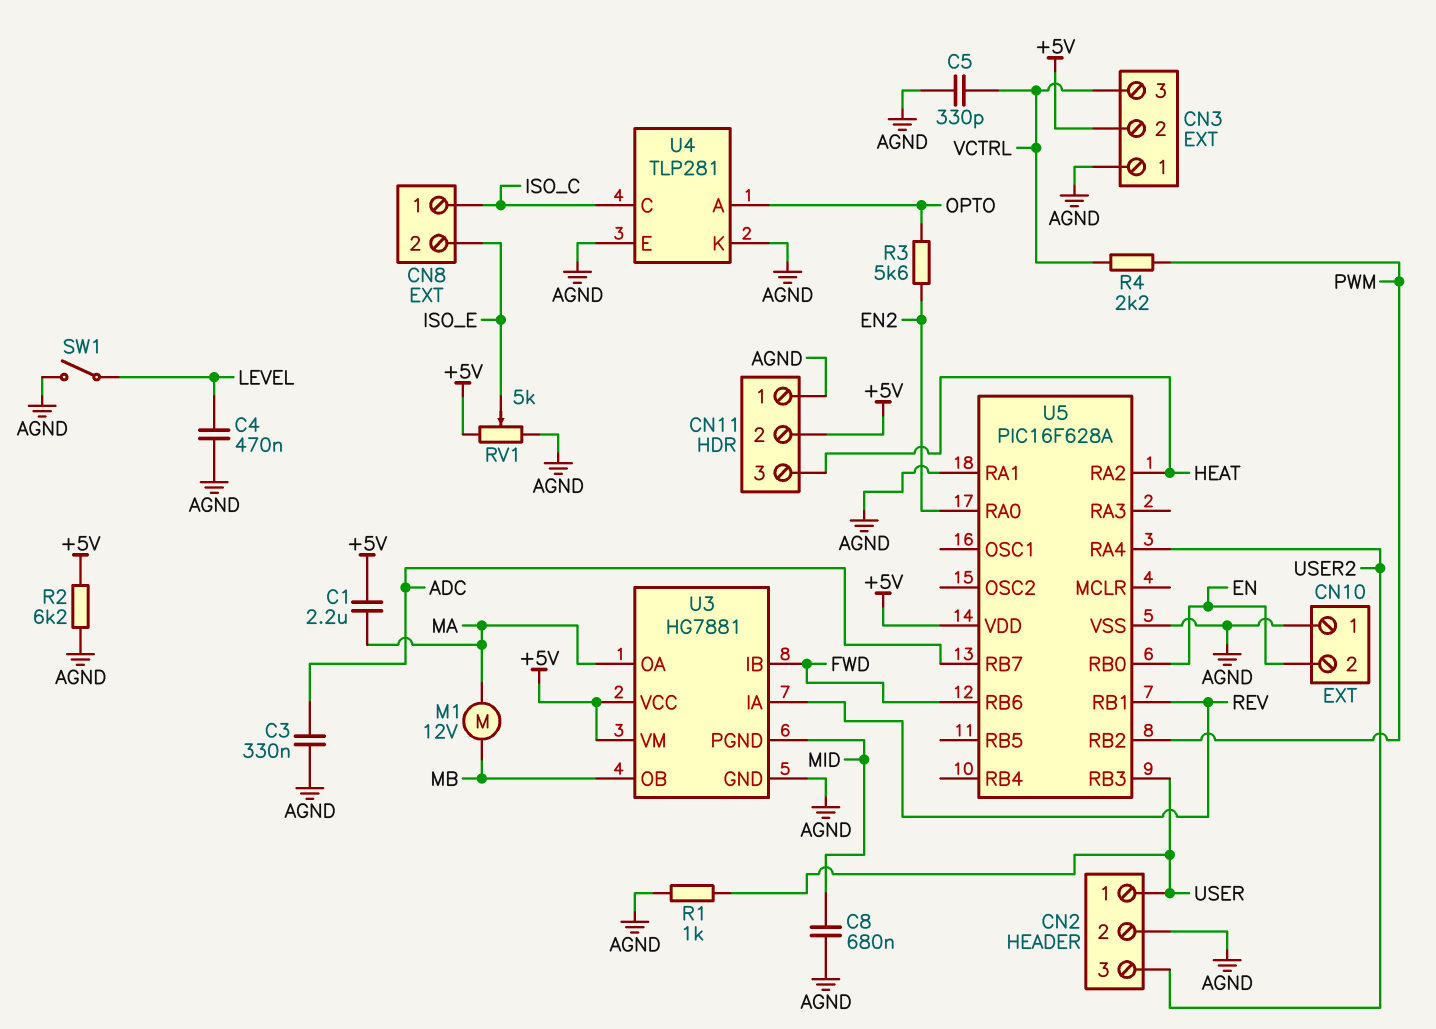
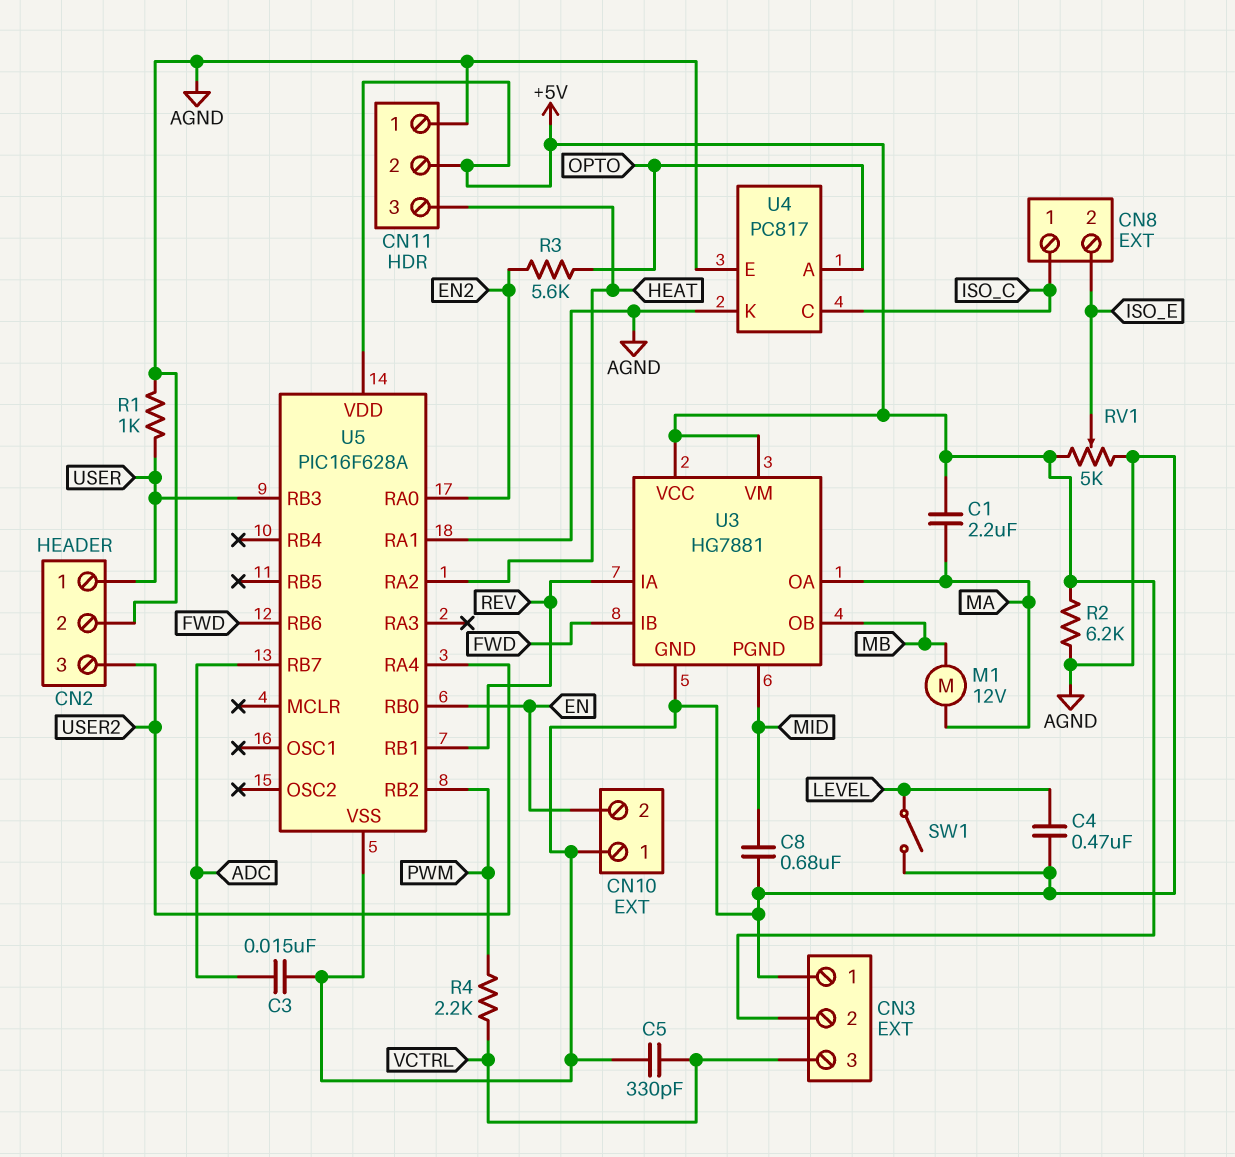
C3: 330nF (ADC, AGND) -> 15nF (ADC, AGND)
U4: TLP281 -> PC817

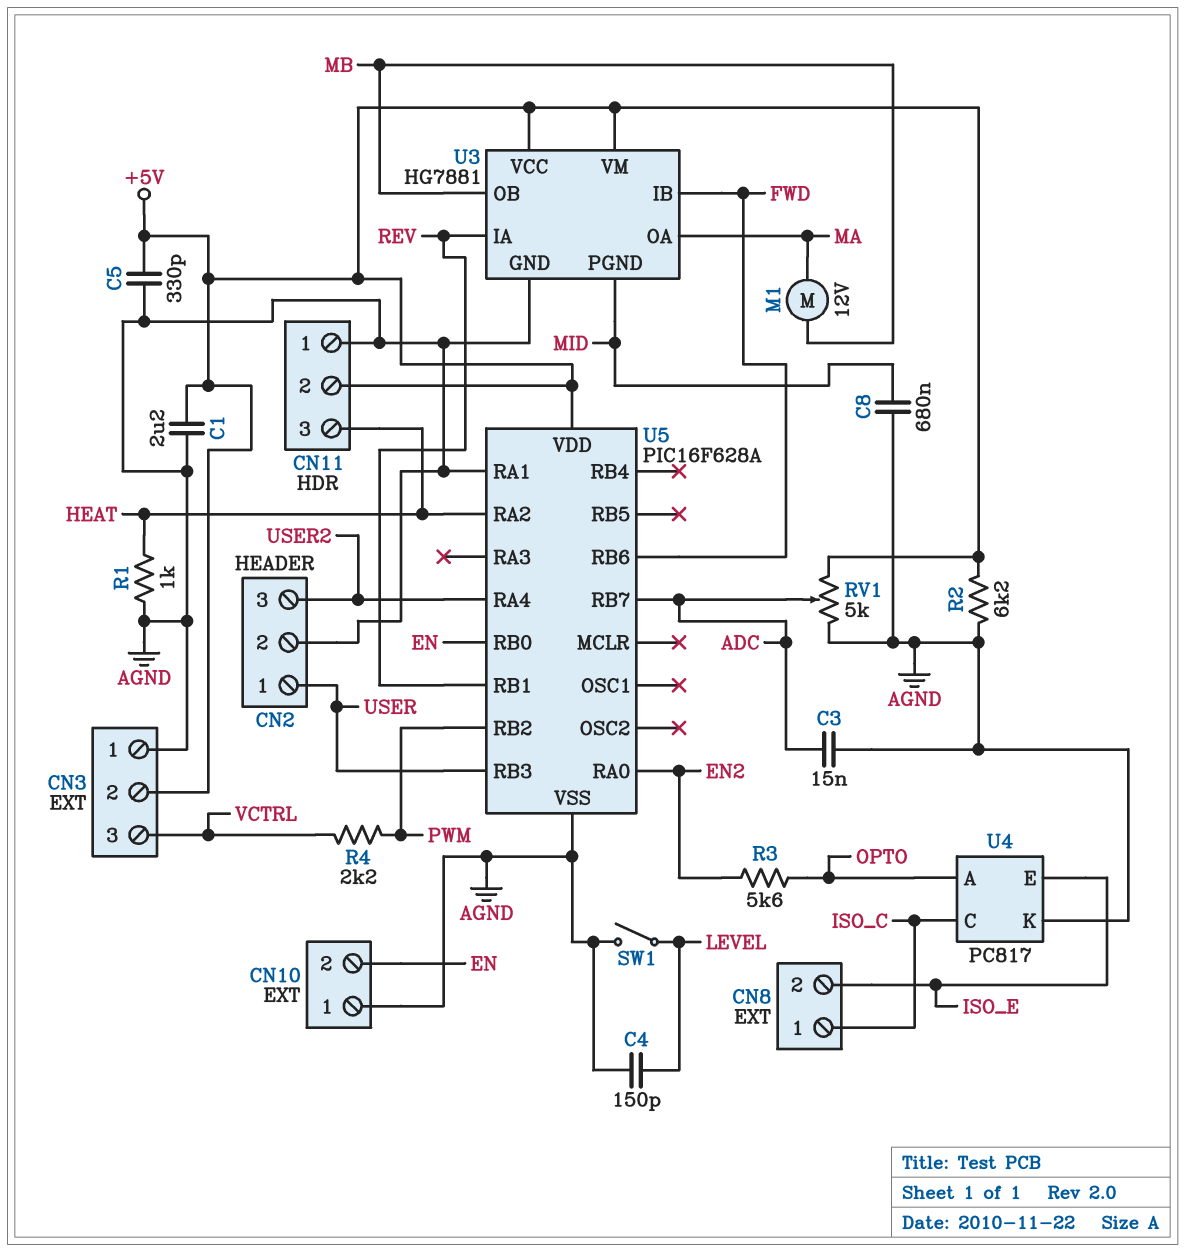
C1: 2.2uF (+5V, MA) -> 2.2uF (+5V, AGND)
C4: 470nF (AGND, LEVEL) -> 150pF (AGND, LEVEL)
C5: 330pF (AGND, VCTRL) -> 330pF (+5V, AGND)
R1: 1k (AGND, USER) -> 1k (AGND, HEAT)
RV1: 5k (+5V, AGND, wiper ISO_E) -> 5k (+5V, AGND, wiper ADC)
U4 pin E: AGND -> ISO_E

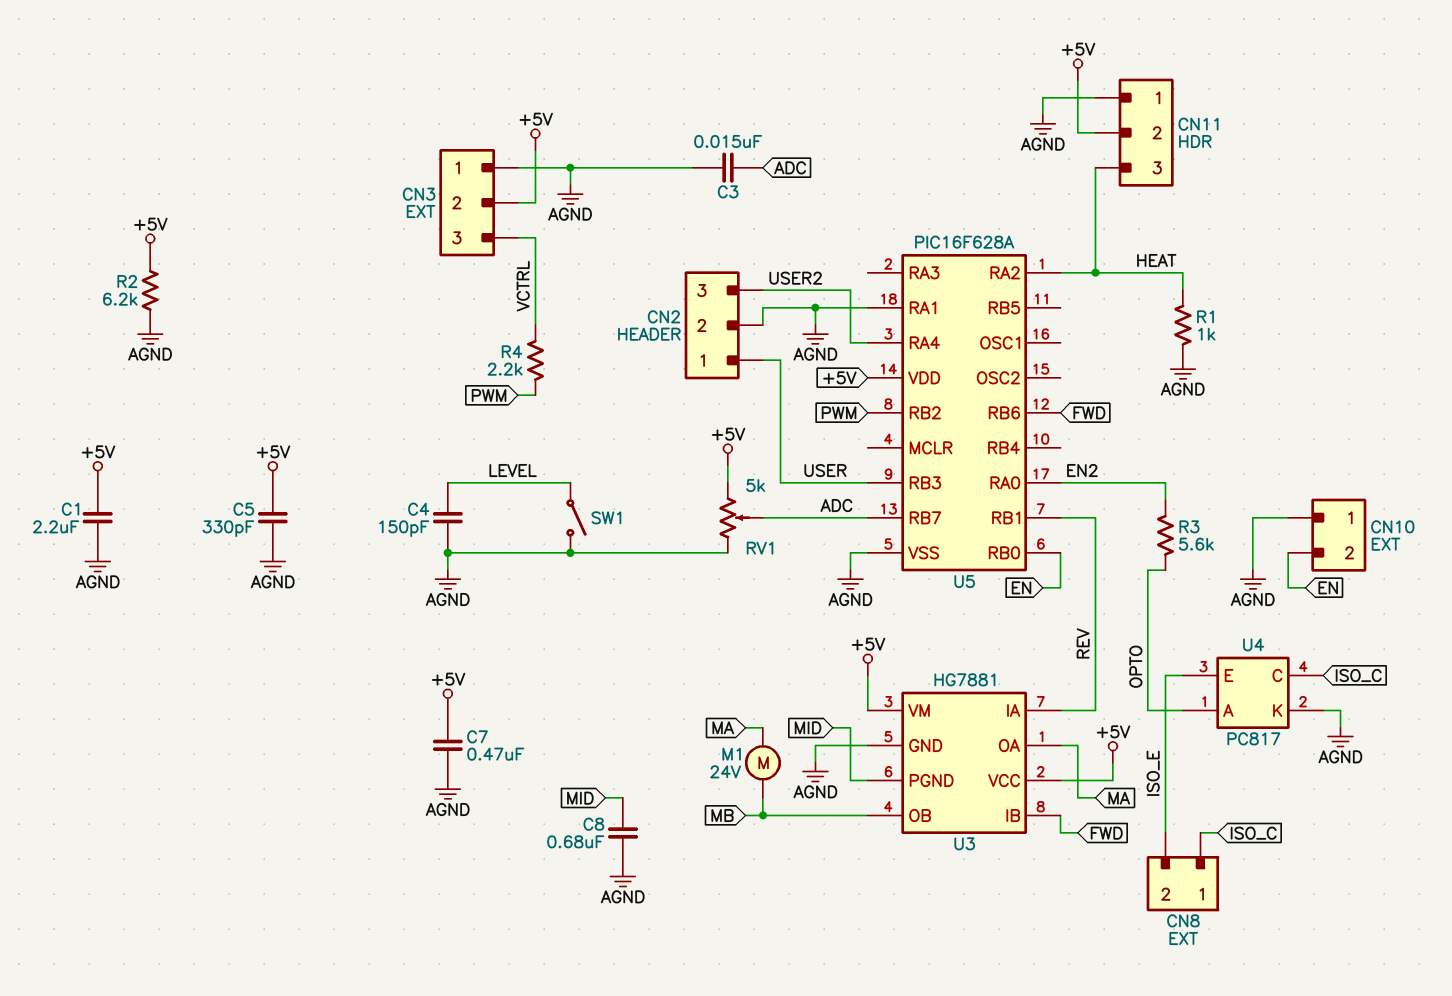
C7: none -> 470nF (+5V, AGND)
M1: motor 12V (MA, MB) -> motor 24V (MA, MB)

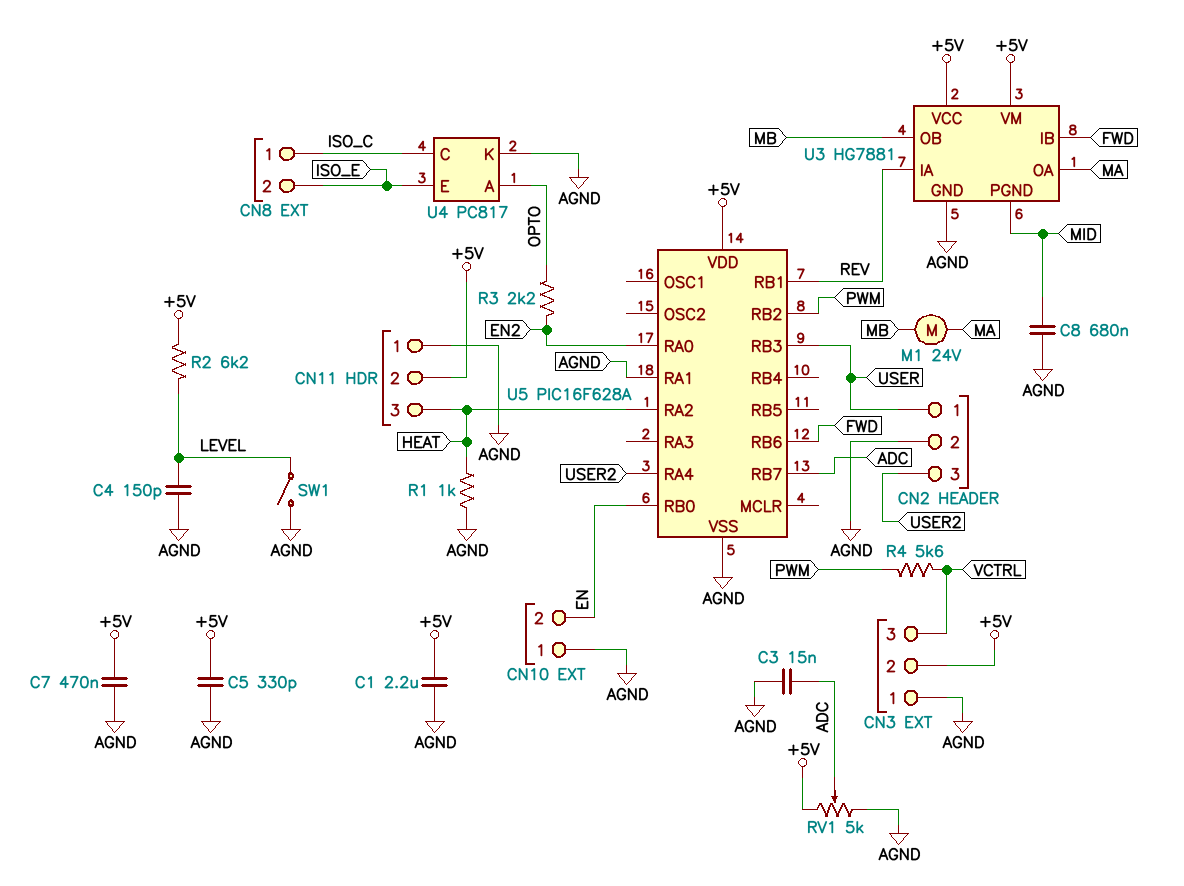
R2: 6.2k (+5V, AGND) -> 6.2k (+5V, LEVEL)
R3: 5.6k (EN2, OPTO) -> 2.2k (EN2, OPTO)
R4: 2.2k (PWM, VCTRL) -> 5.6k (PWM, VCTRL)

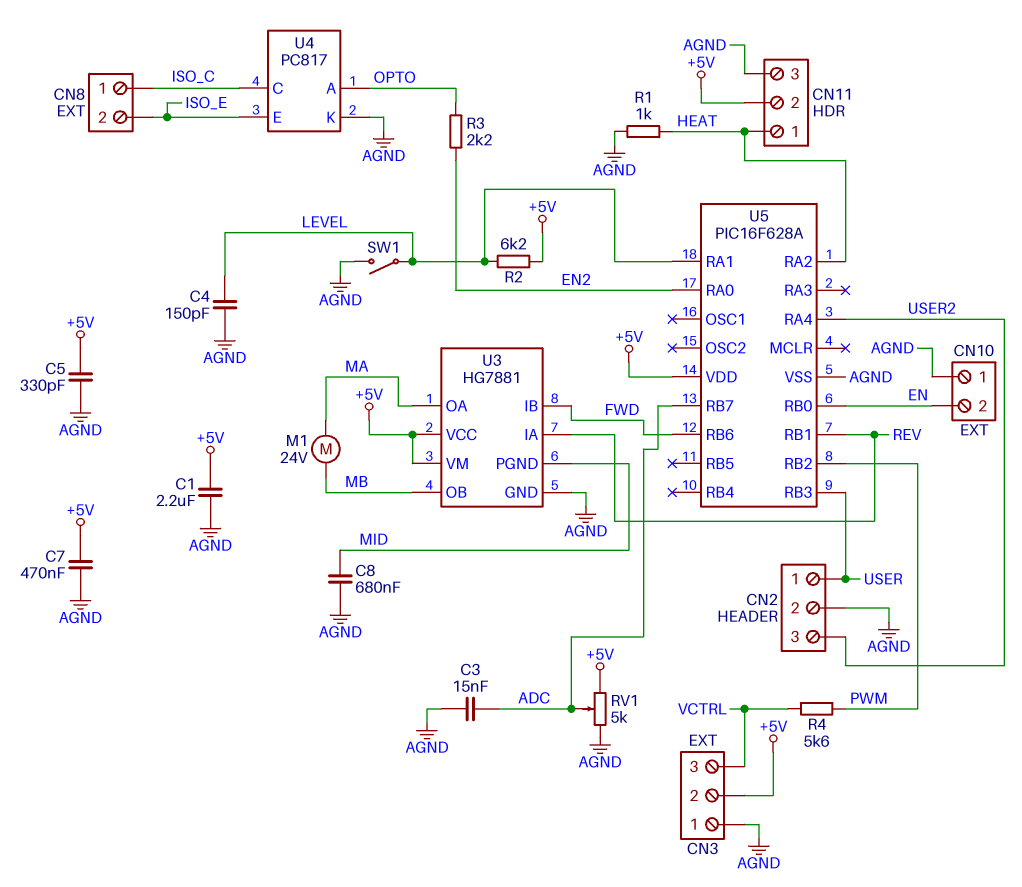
CN11 pin 1: AGND -> HEAT
CN11 pin 3: HEAT -> AGND
U5 pin RA1: AGND -> LEVEL

